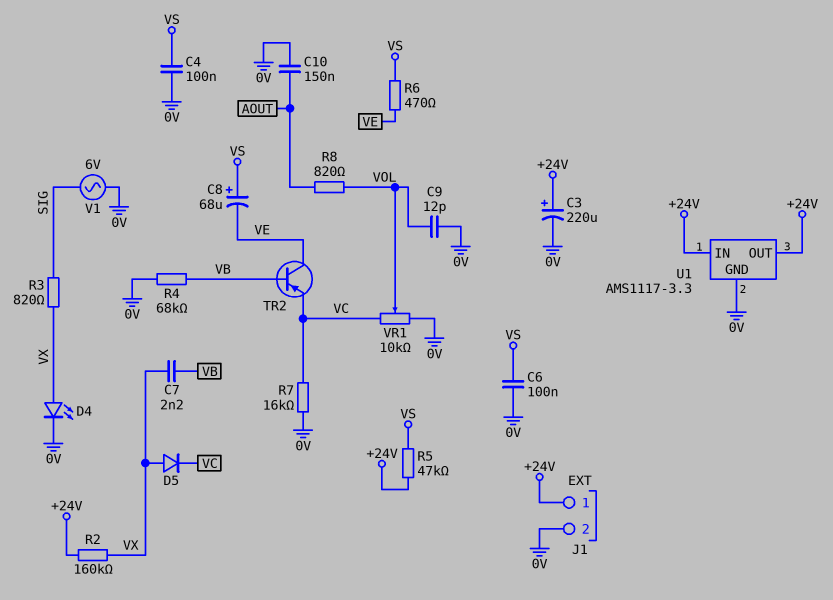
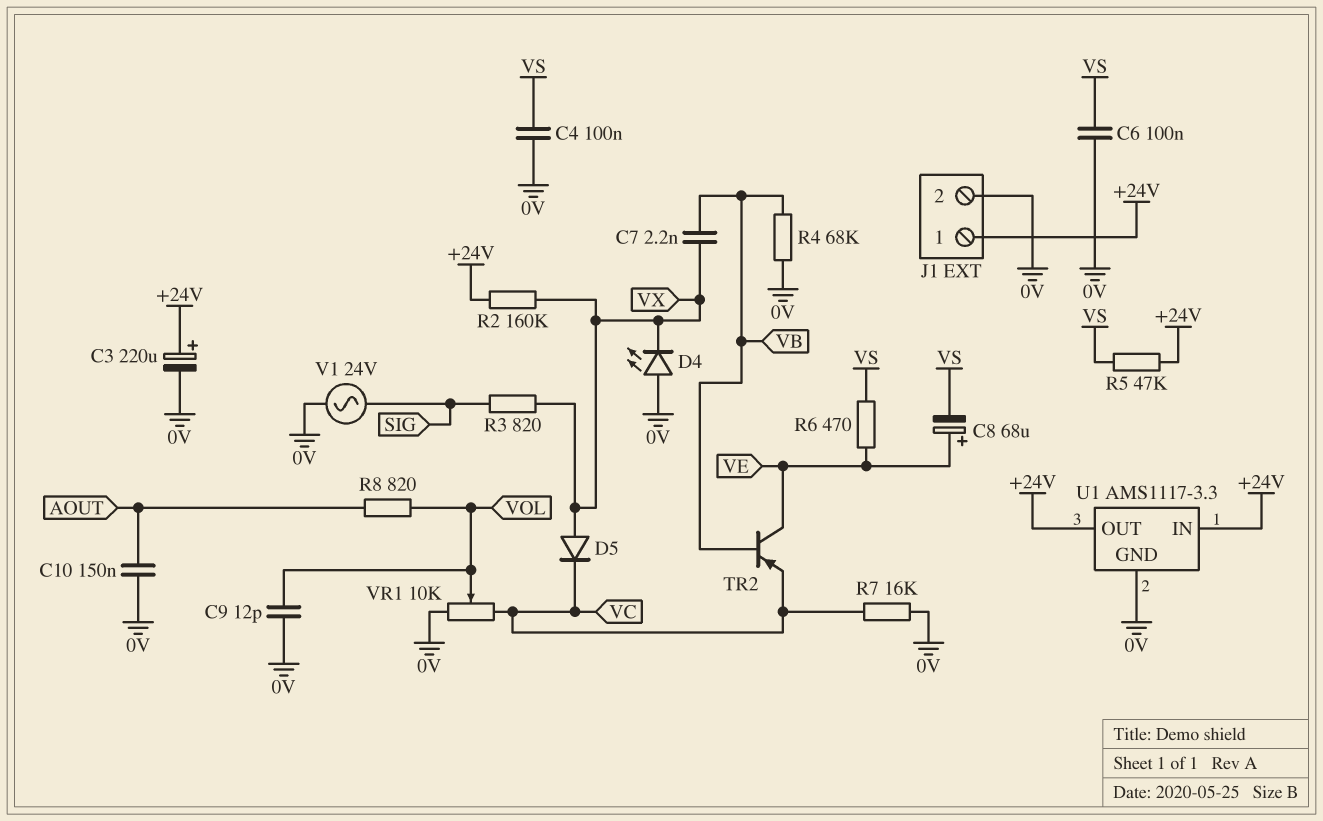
C8: 68uF (plus VS, minus VE) -> 68uF (plus VE, minus VS)
D4: LED (A VX, K 0V) -> LED (A 0V, K VX)
V1: AC 6V (0V, SIG) -> AC 24V (0V, SIG)

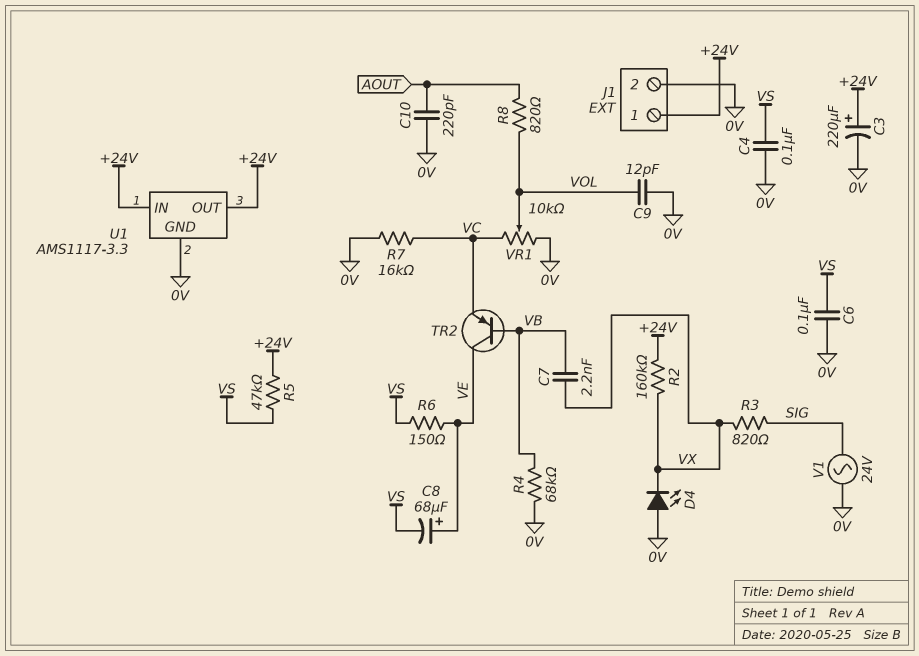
C10: 150nF (0V, AOUT) -> 220pF (0V, AOUT)
D5: diode (A VX, K VC) -> none
R6: 470 (VE, VS) -> 150 (VE, VS)

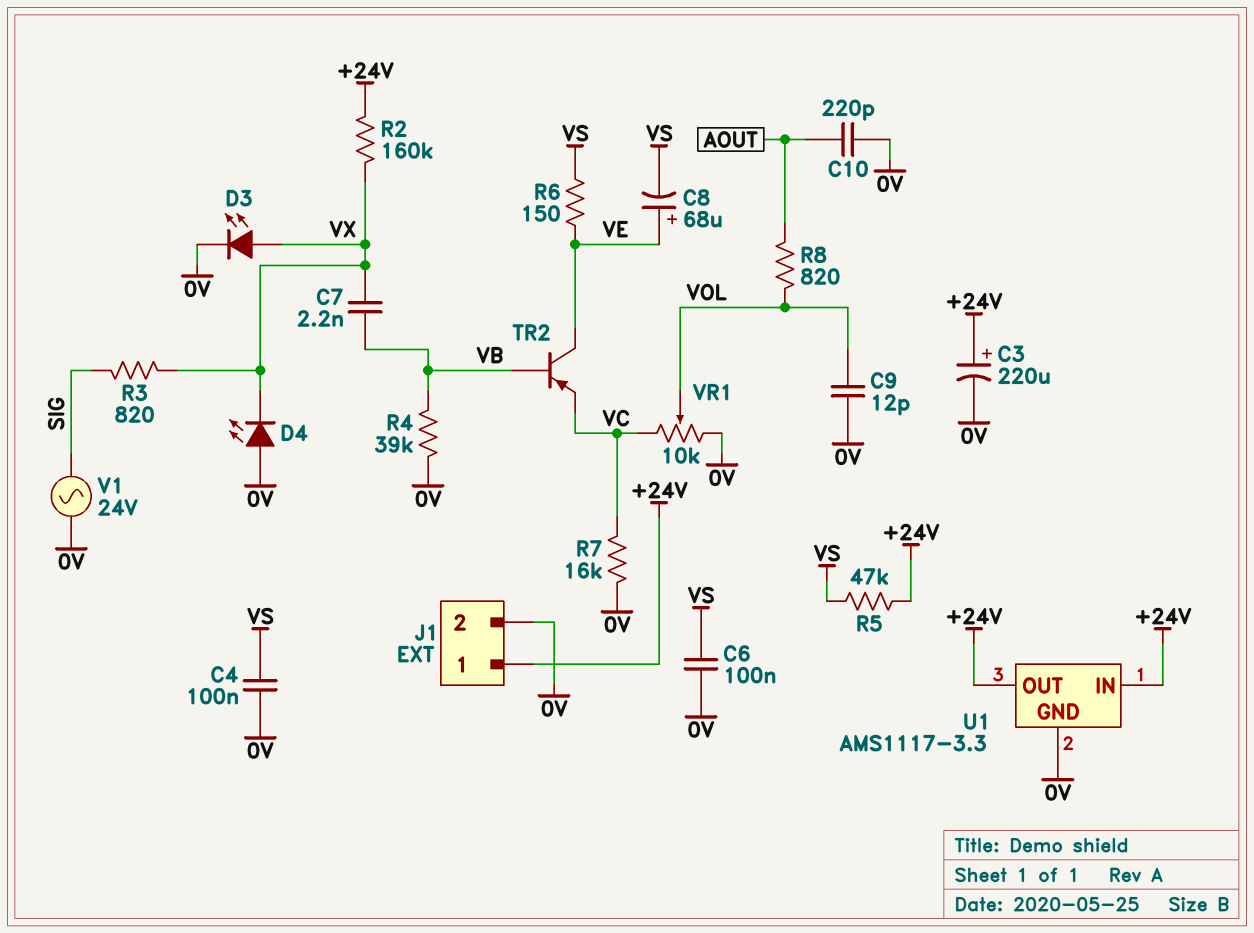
D3: none -> LED (A VX, K 0V)
R4: 68k (0V, VB) -> 39k (0V, VB)

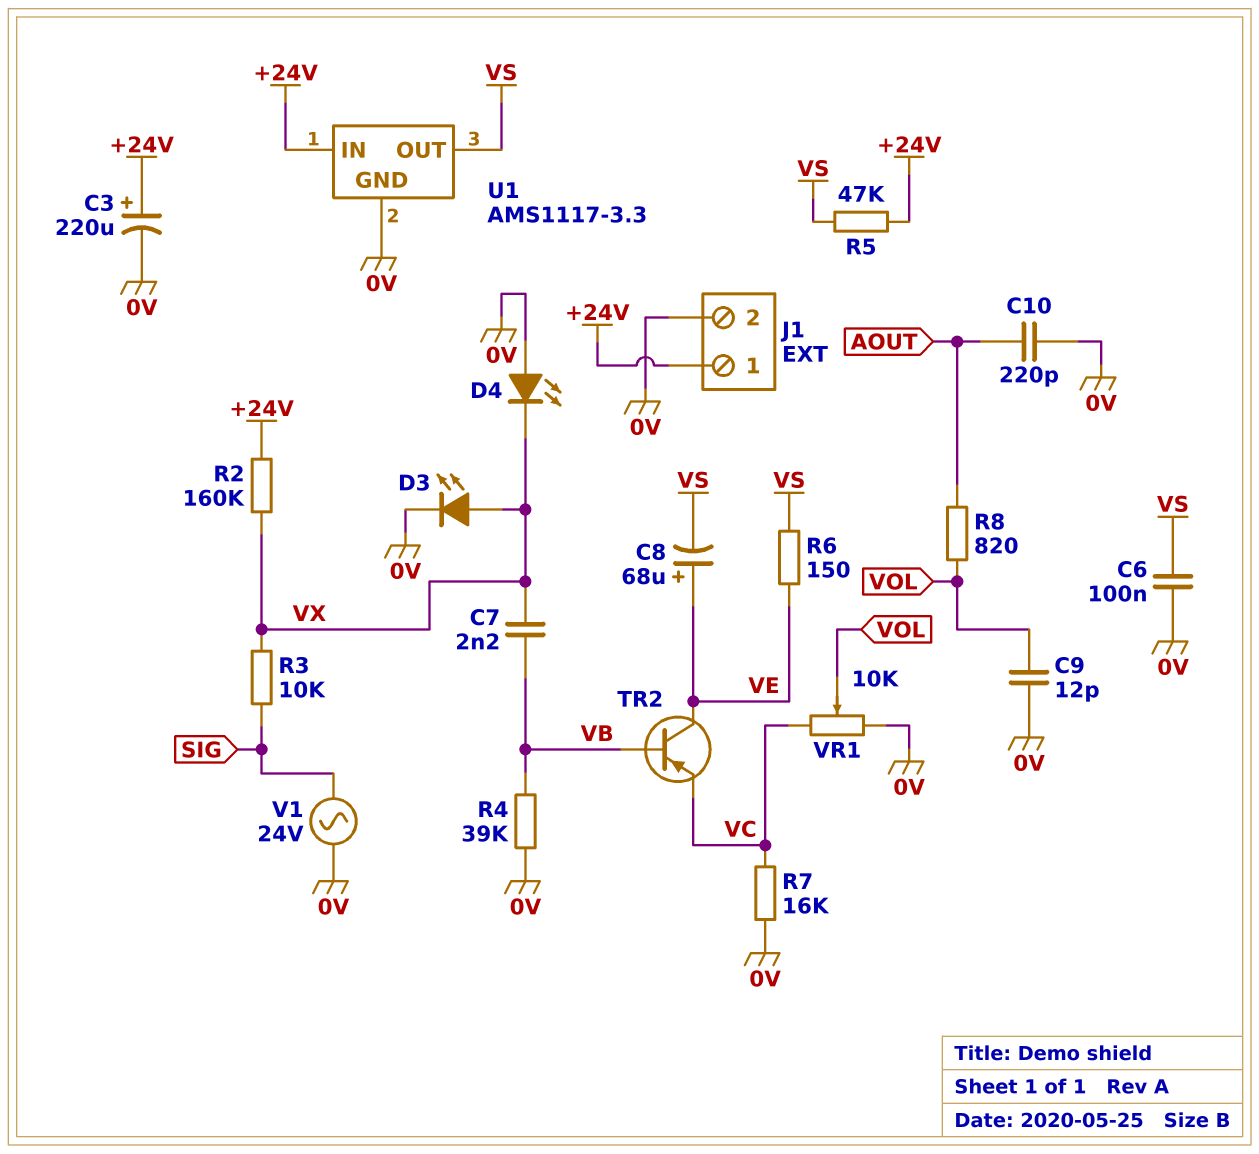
C4: 100nF (0V, VS) -> none
R3: 820 (SIG, VX) -> 10k (SIG, VX)
U1 pin OUT: +24V -> VS

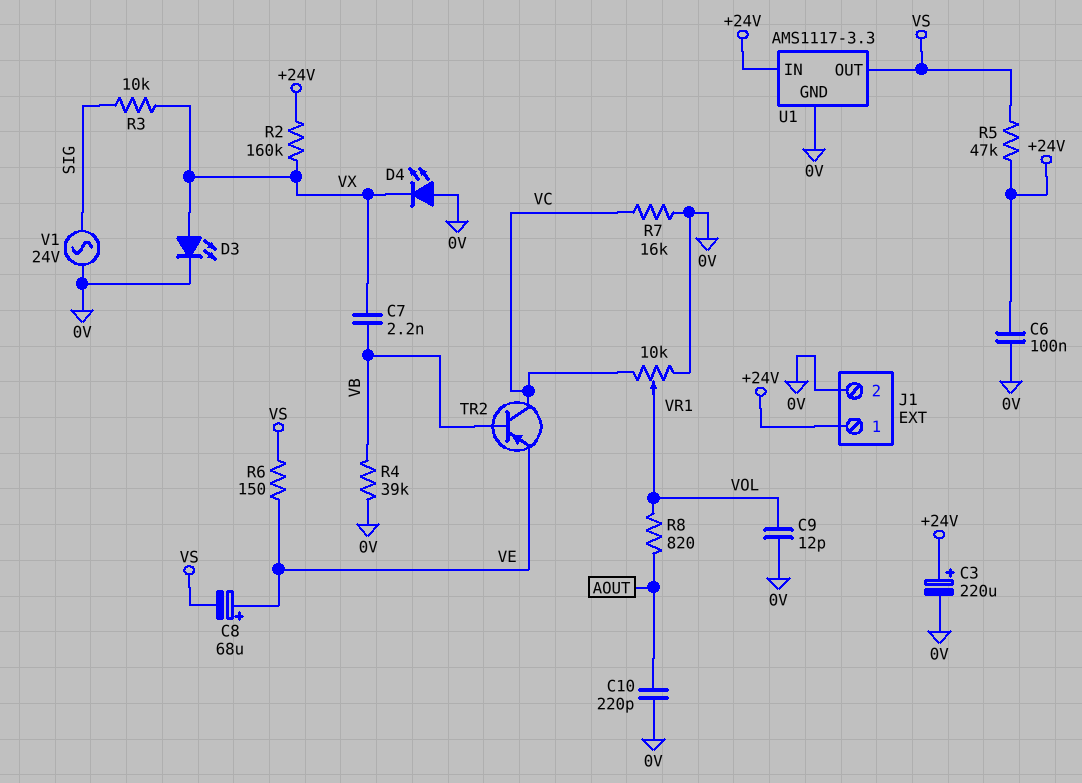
C6: 100nF (0V, VS) -> 100nF (+24V, 0V)
TR2: PNP (B VB, C VE, E VC) -> PNP (B VB, C VC, E VE)

